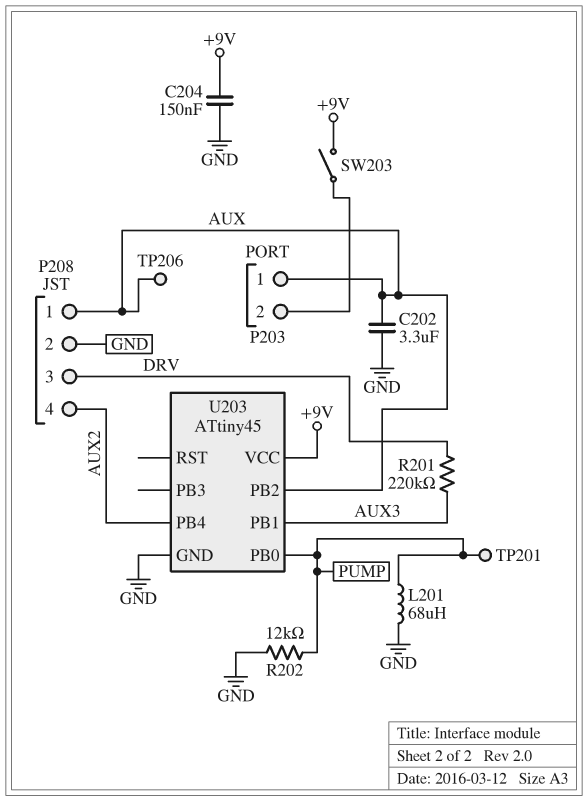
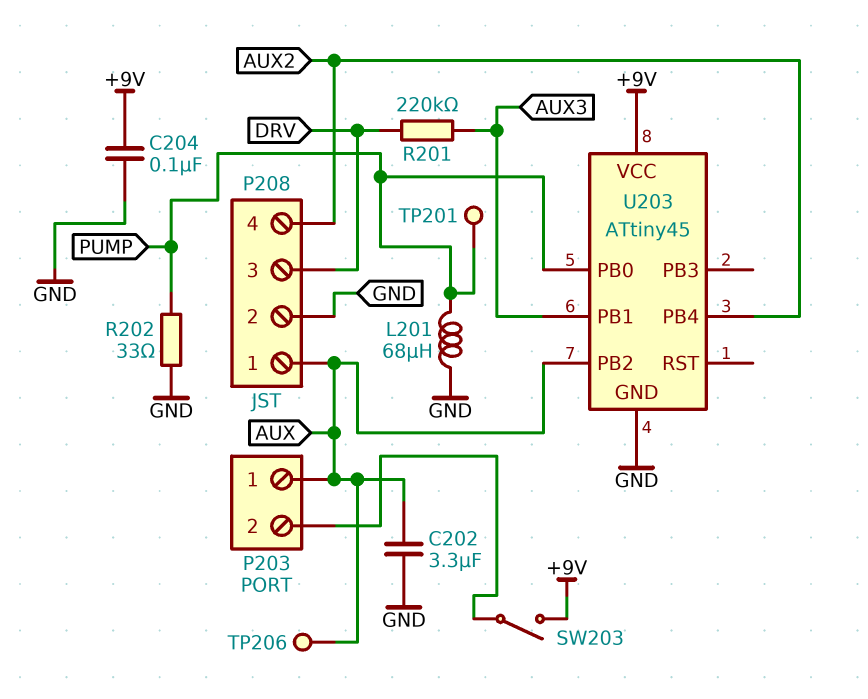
C204: 150nF (+9V, GND) -> 100nF (+9V, GND)
R202: 12k (GND, PUMP) -> 33 (GND, PUMP)

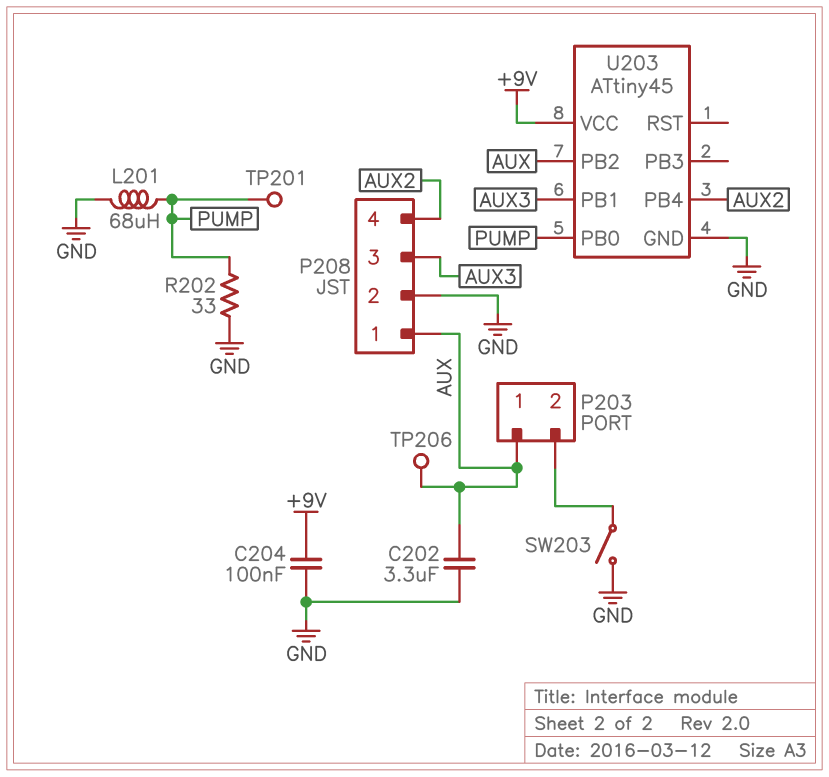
P208 pin 3: DRV -> AUX3
R201: 220k (AUX3, DRV) -> none
SW203: switch (+9V, P203/2) -> switch (GND, P203/2)

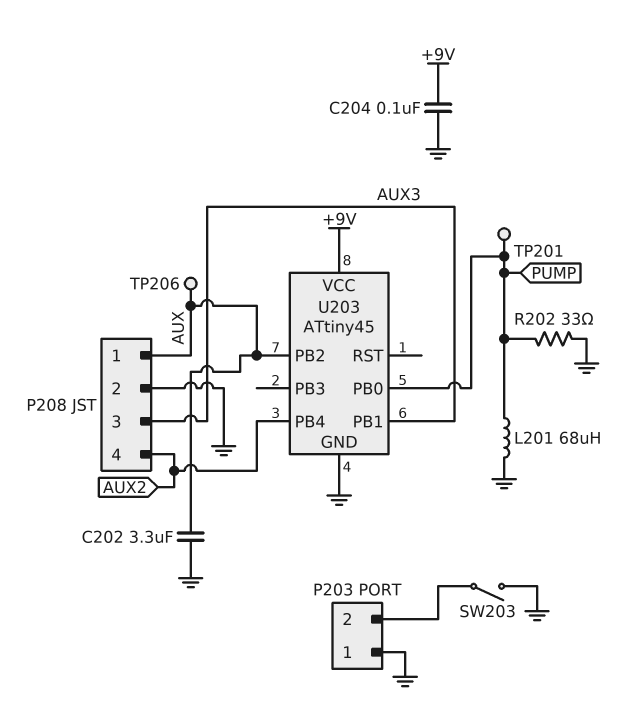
P203 pin 1: AUX -> GND

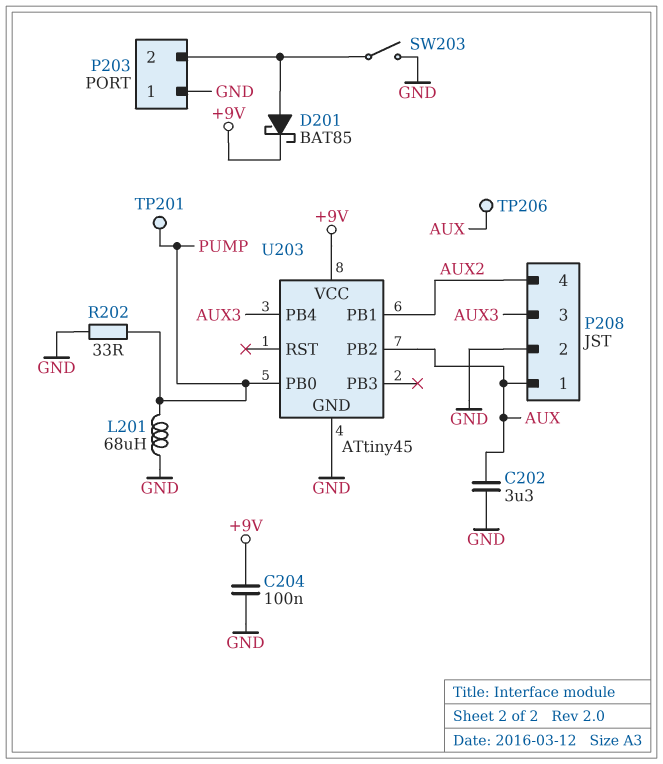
D201: none -> schottky BAT85 (A P203/2, K +9V)
U203 pin PB1: AUX3 -> AUX2
U203 pin PB4: AUX2 -> AUX3

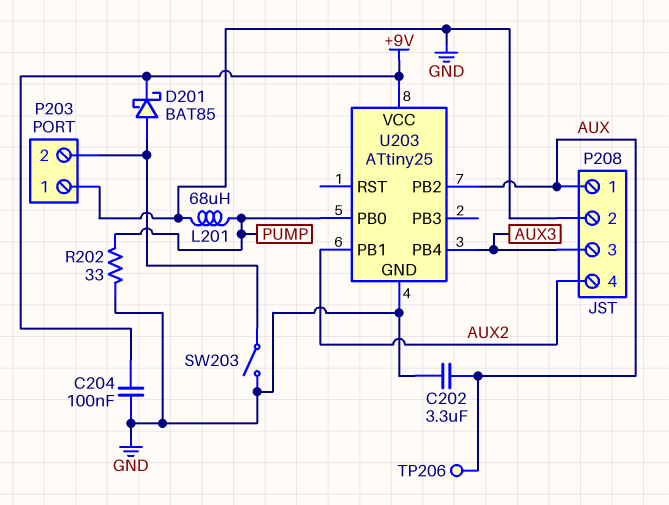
TP201: test point (PUMP) -> none
U203: ATtiny45 -> ATtiny25

